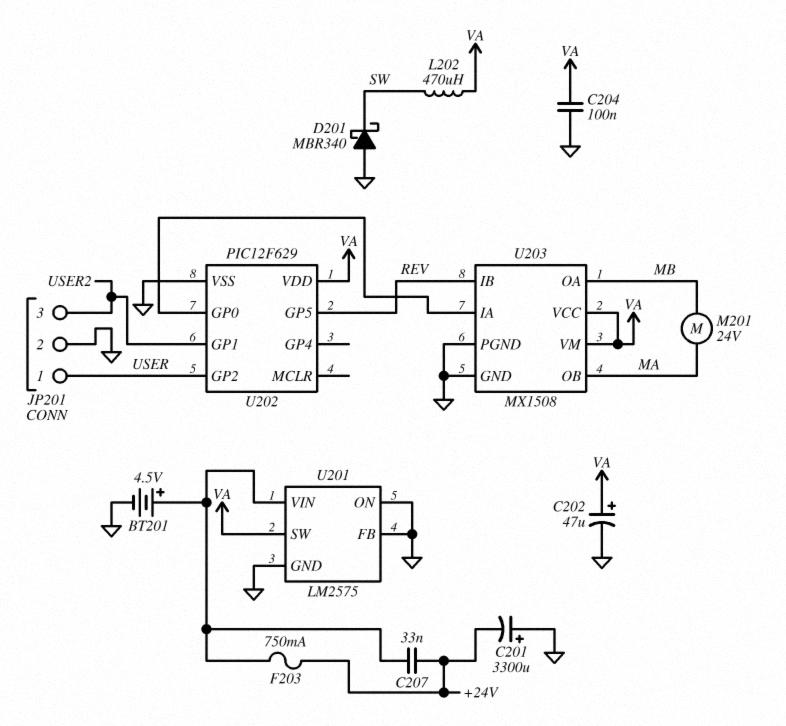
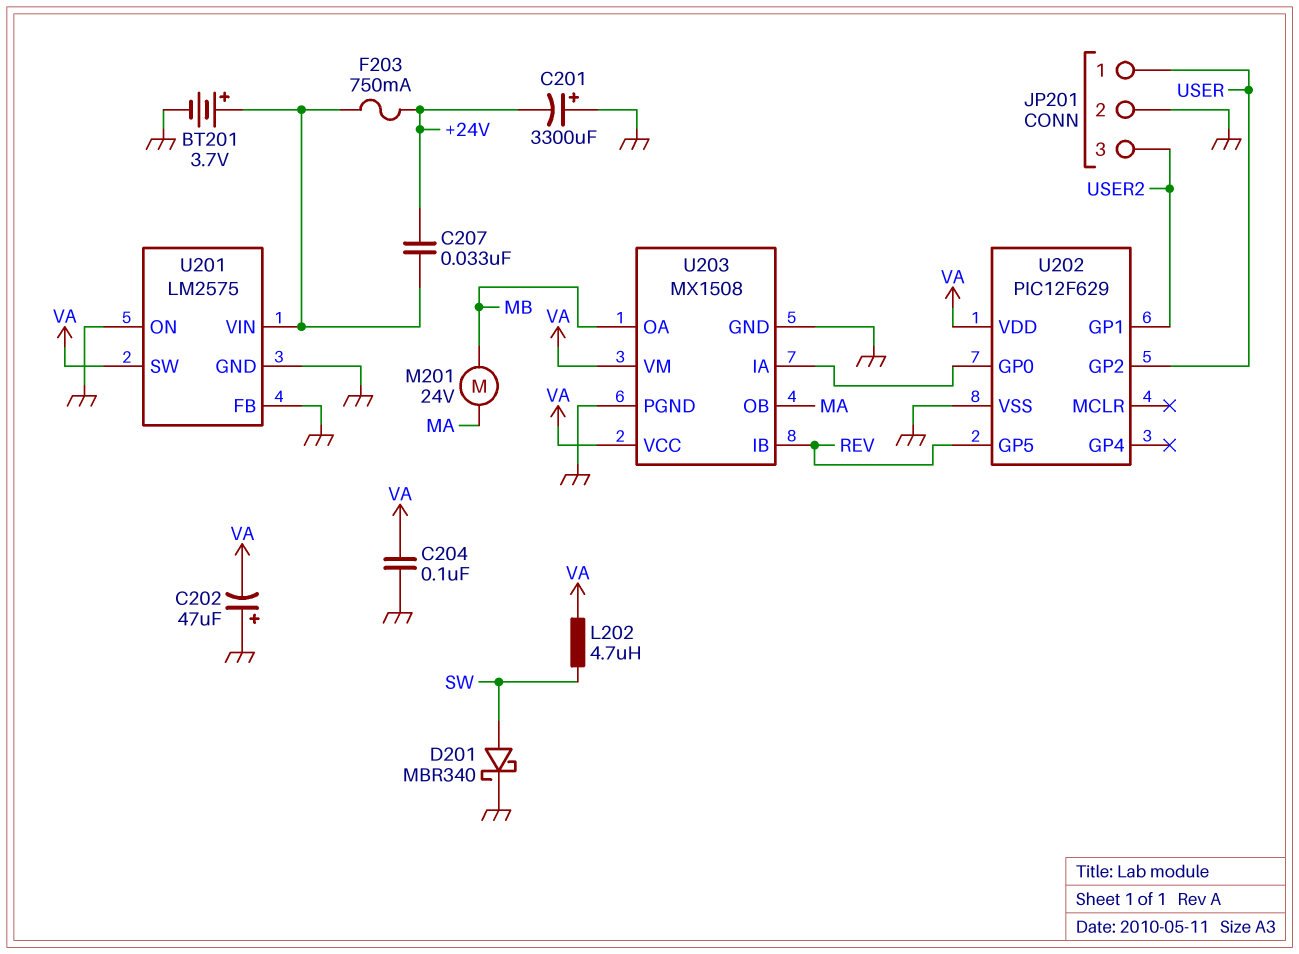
BT201: 4.5V (plus U201/VIN, minus GND) -> 3.7V (plus U201/VIN, minus GND)
C202: 47uF (plus VA, minus GND) -> 47uF (plus GND, minus VA)
D201: schottky MBR340 (A GND, K SW) -> schottky MBR340 (A SW, K GND)
L202: 470uH (SW, VA) -> 4.7uH (SW, VA)

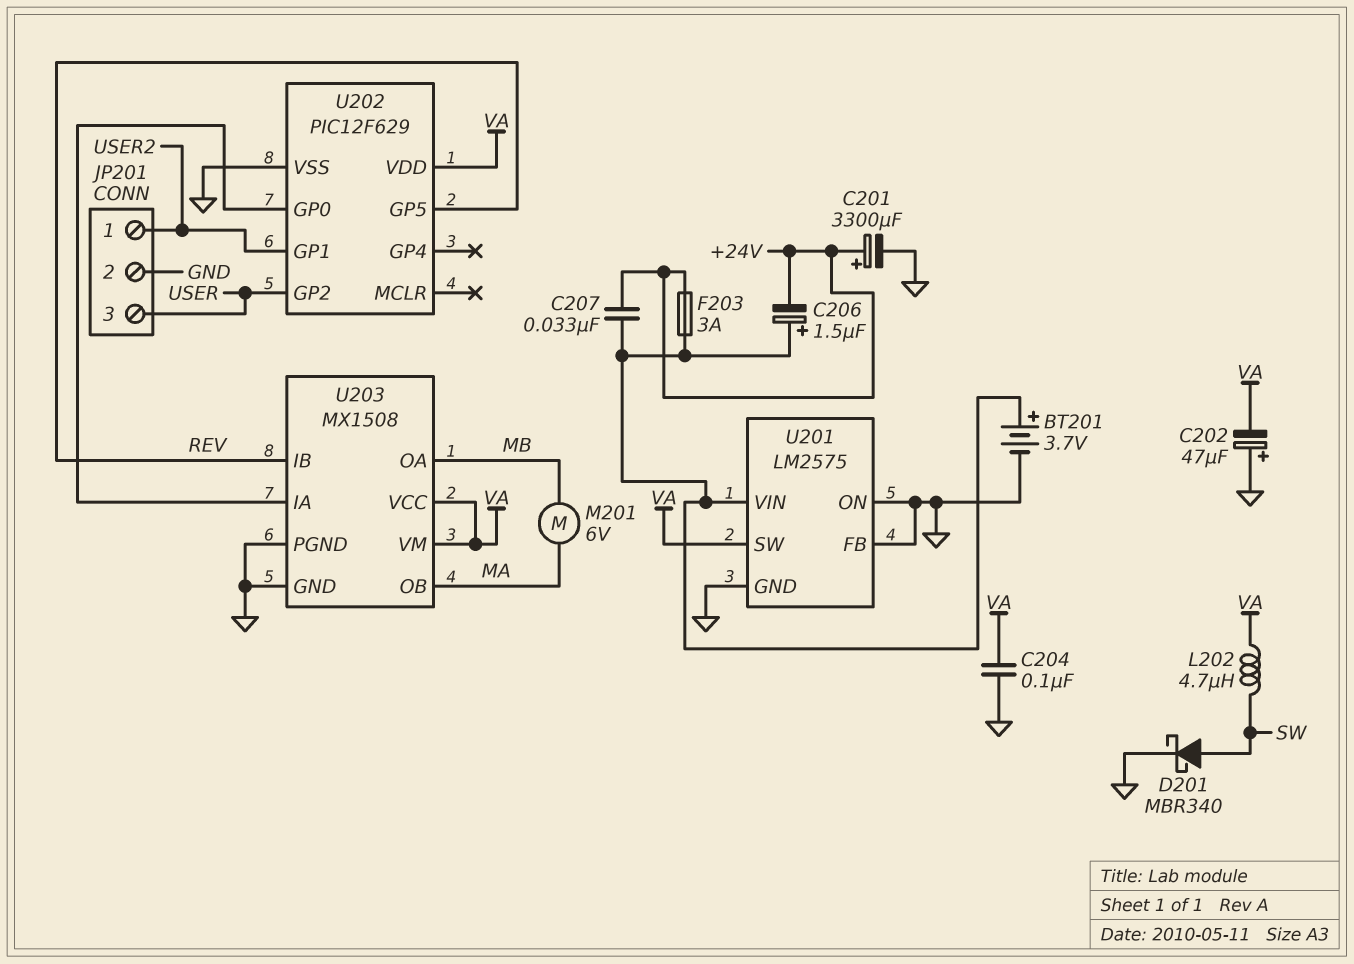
C201: 3300uF (plus GND, minus +24V) -> 3300uF (plus +24V, minus GND)
C206: none -> 1.5uF (plus U201/VIN, minus +24V)
F203: 750mA (+24V, U201/VIN) -> 3A (+24V, U201/VIN)
JP201 pin 1: USER -> USER2
JP201 pin 3: USER2 -> USER
M201: motor 24V (MA, MB) -> motor 6V (MA, MB)

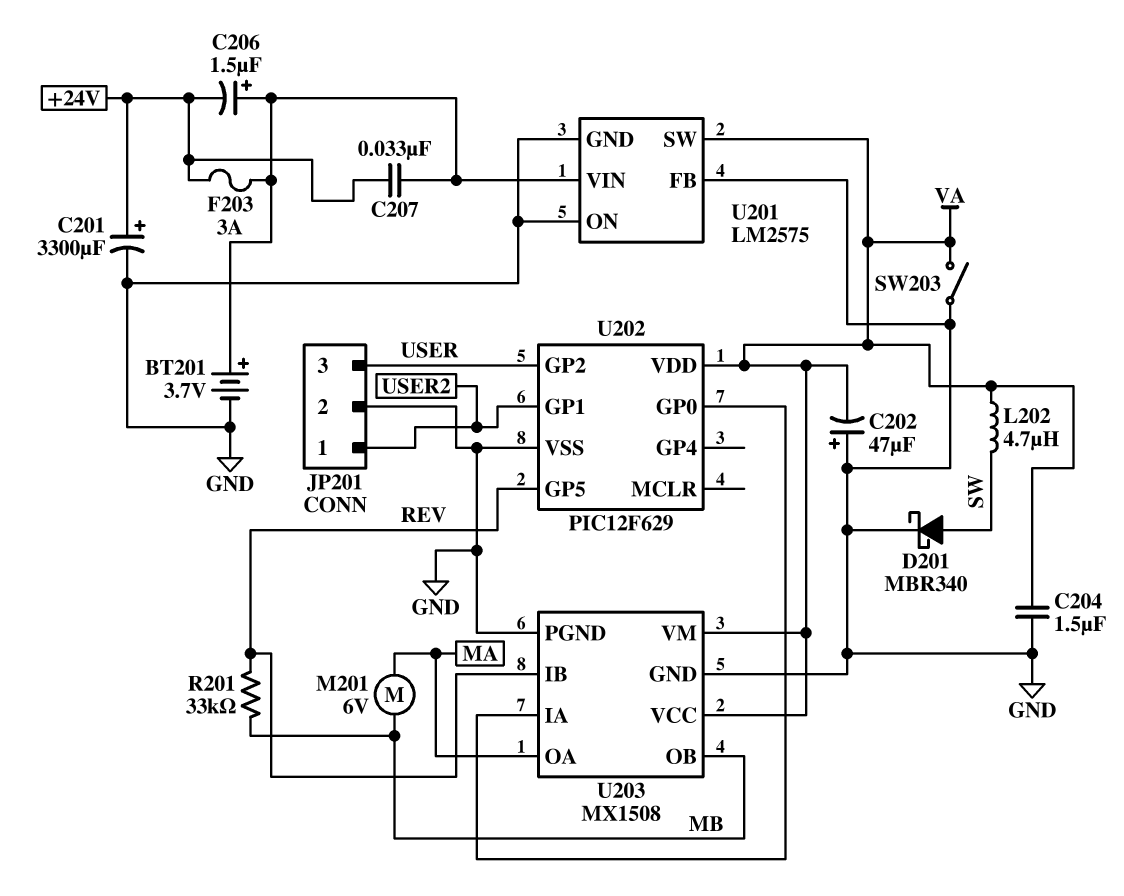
C204: 100nF (GND, VA) -> 1.5uF (GND, VA)
R201: none -> 33k (MB, REV)
SW203: none -> switch (GND, VA)
U203 pin OA: MB -> MA
U203 pin OB: MA -> MB

